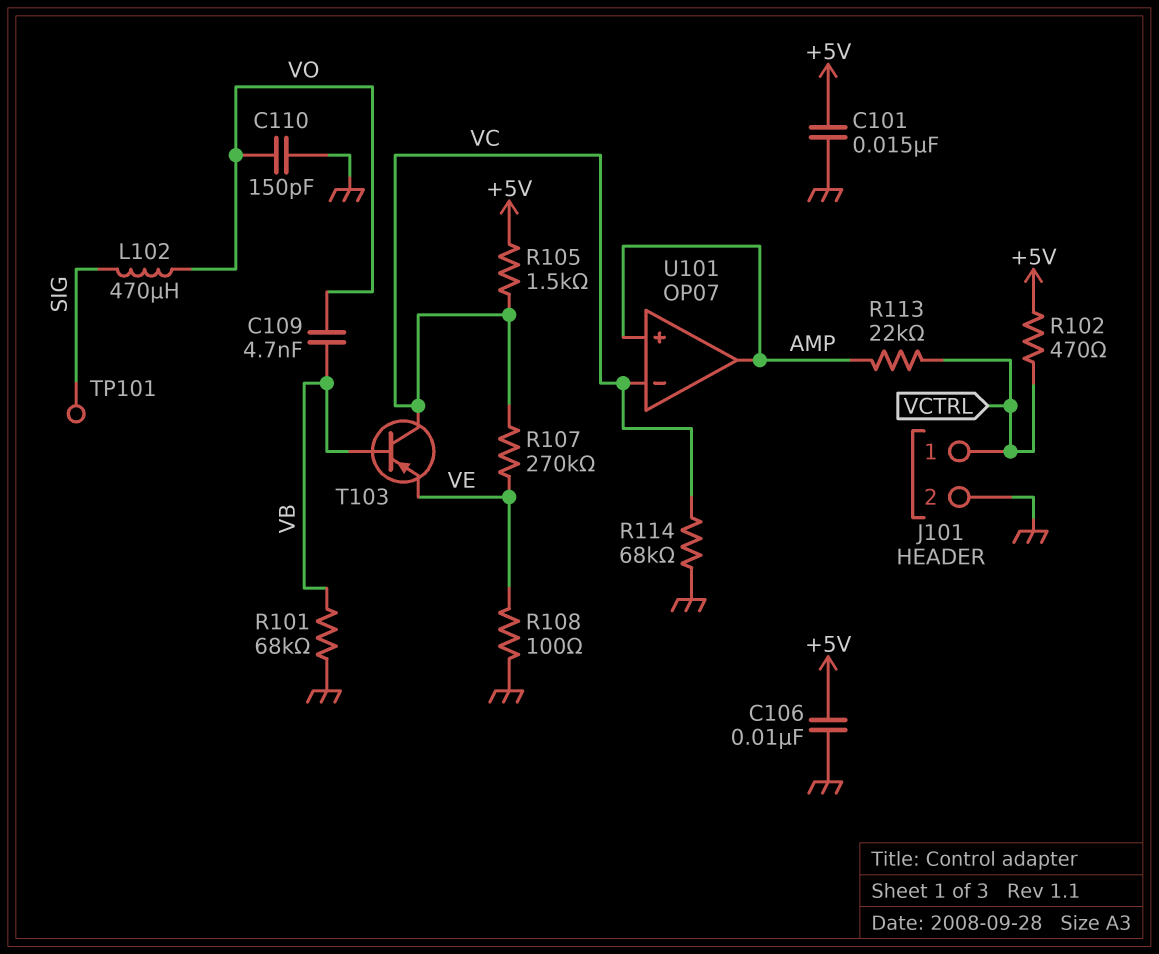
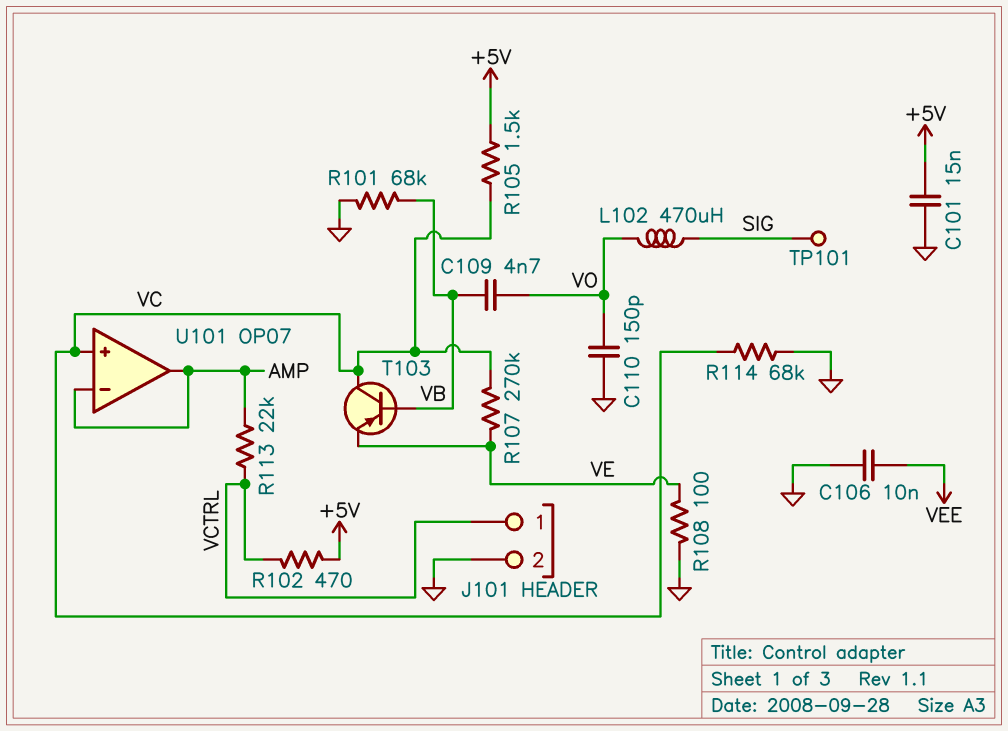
C106: 10nF (+5V, GND) -> 10nF (GND, VEE)
U101 pin in+: AMP -> VC
U101 pin in-: VC -> AMP

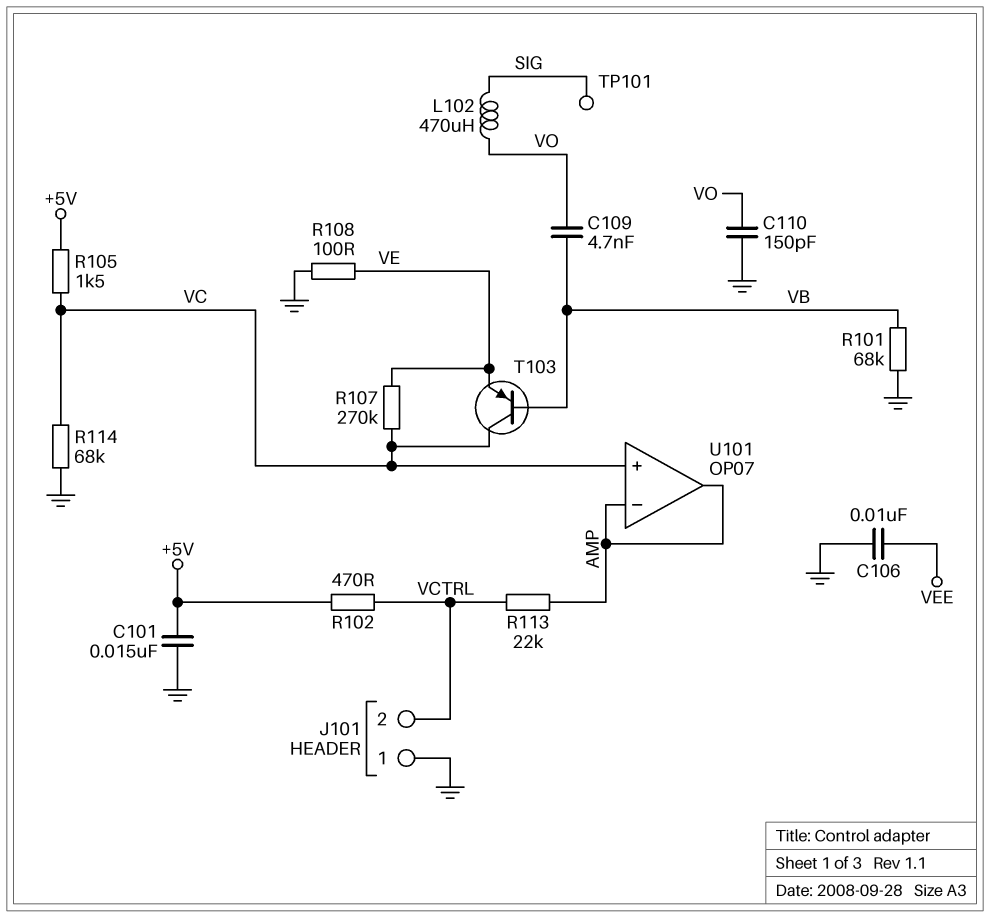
J101 pin 1: VCTRL -> GND
J101 pin 2: GND -> VCTRL

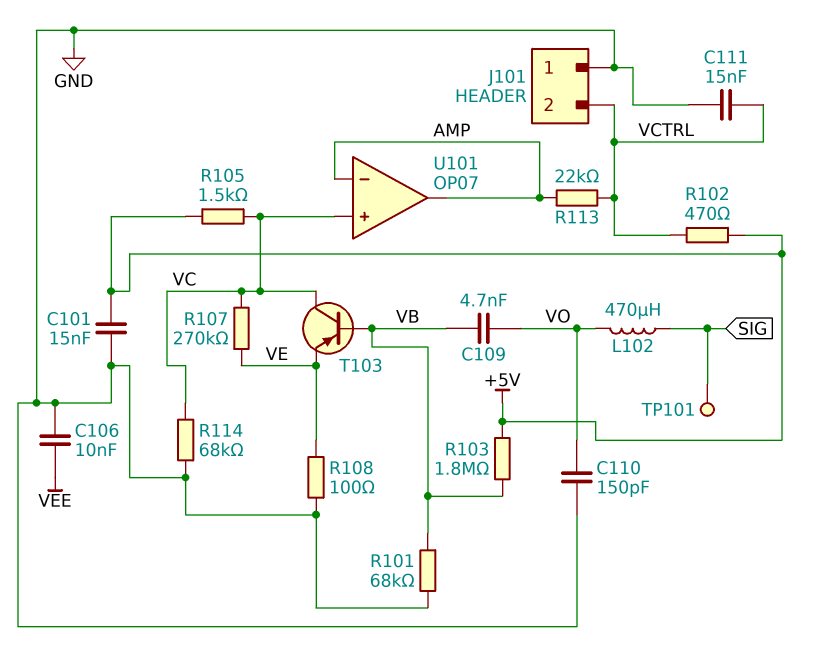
C111: none -> 15nF (GND, VCTRL)
R103: none -> 1.8M (+5V, VB)

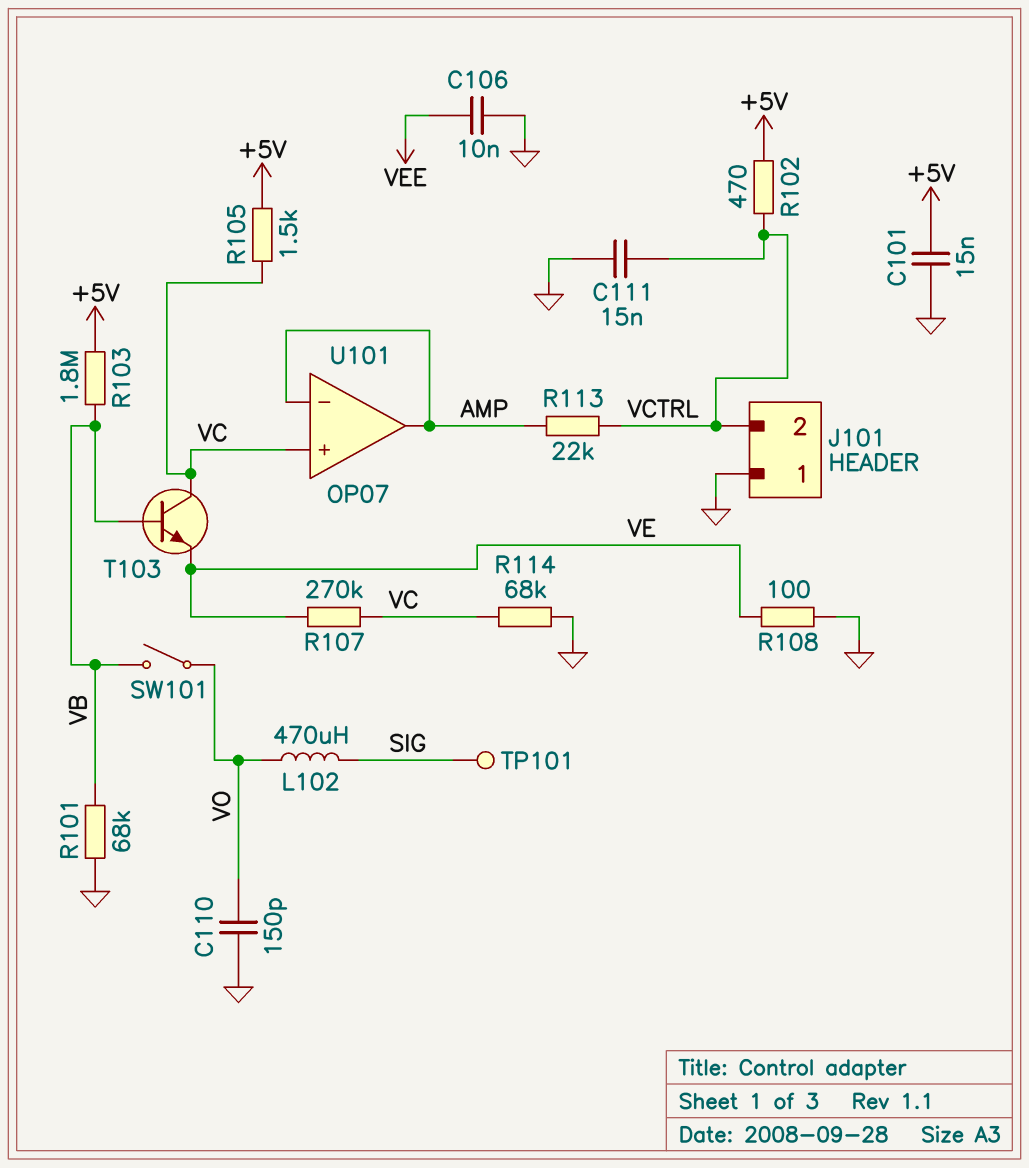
C109: 4.7nF (VB, VO) -> none
SW101: none -> switch (VB, VO)
T103: PNP (B VB, C VC, E VE) -> NPN (B VB, C VC, E VE)

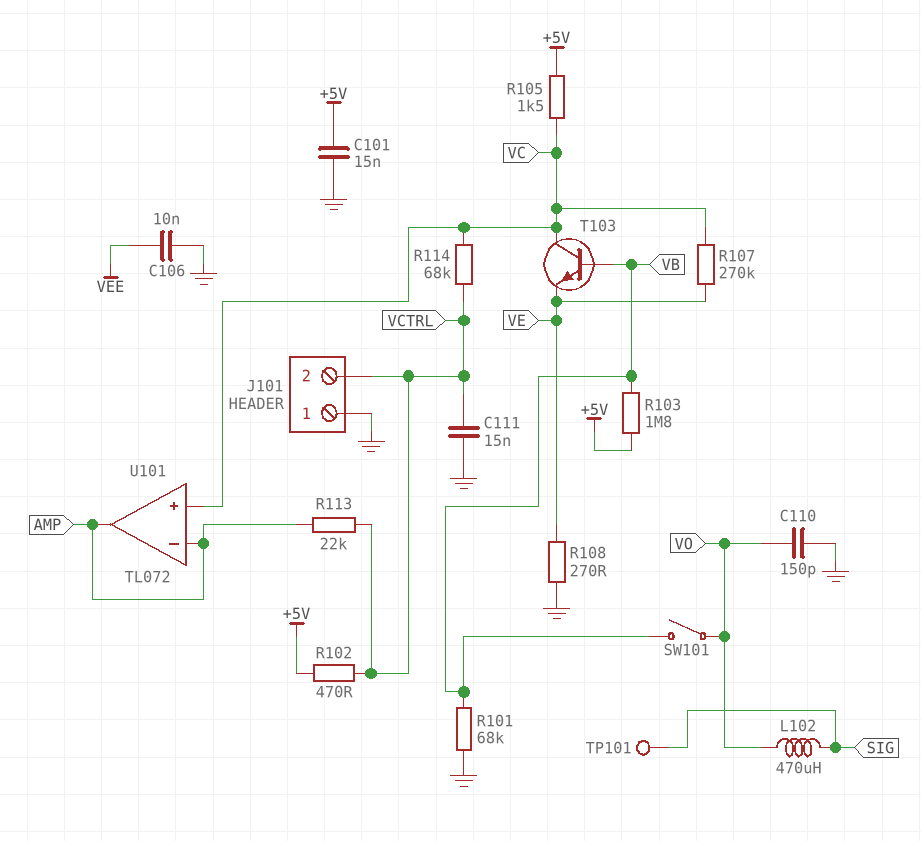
R108: 100 (GND, VE) -> 270 (GND, VE)
R114: 68k (GND, VC) -> 68k (VC, VCTRL)
U101: OP07 -> TL072

